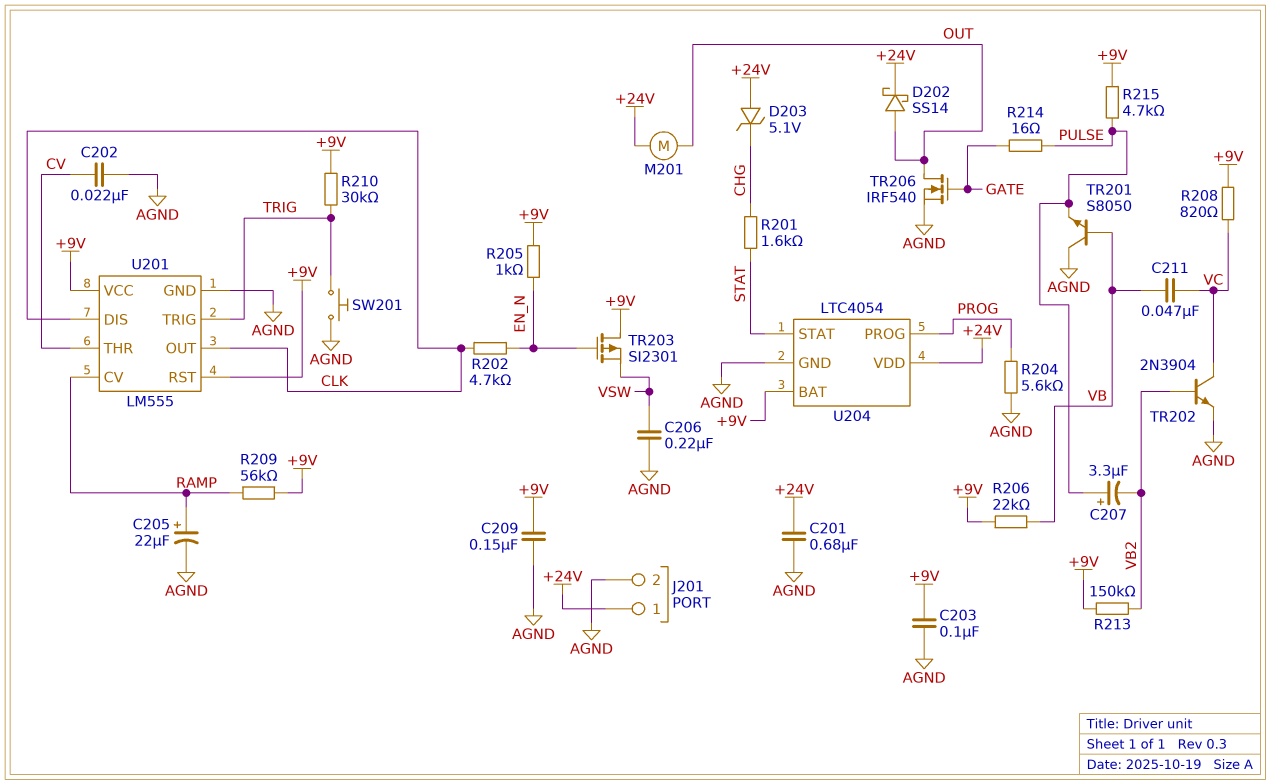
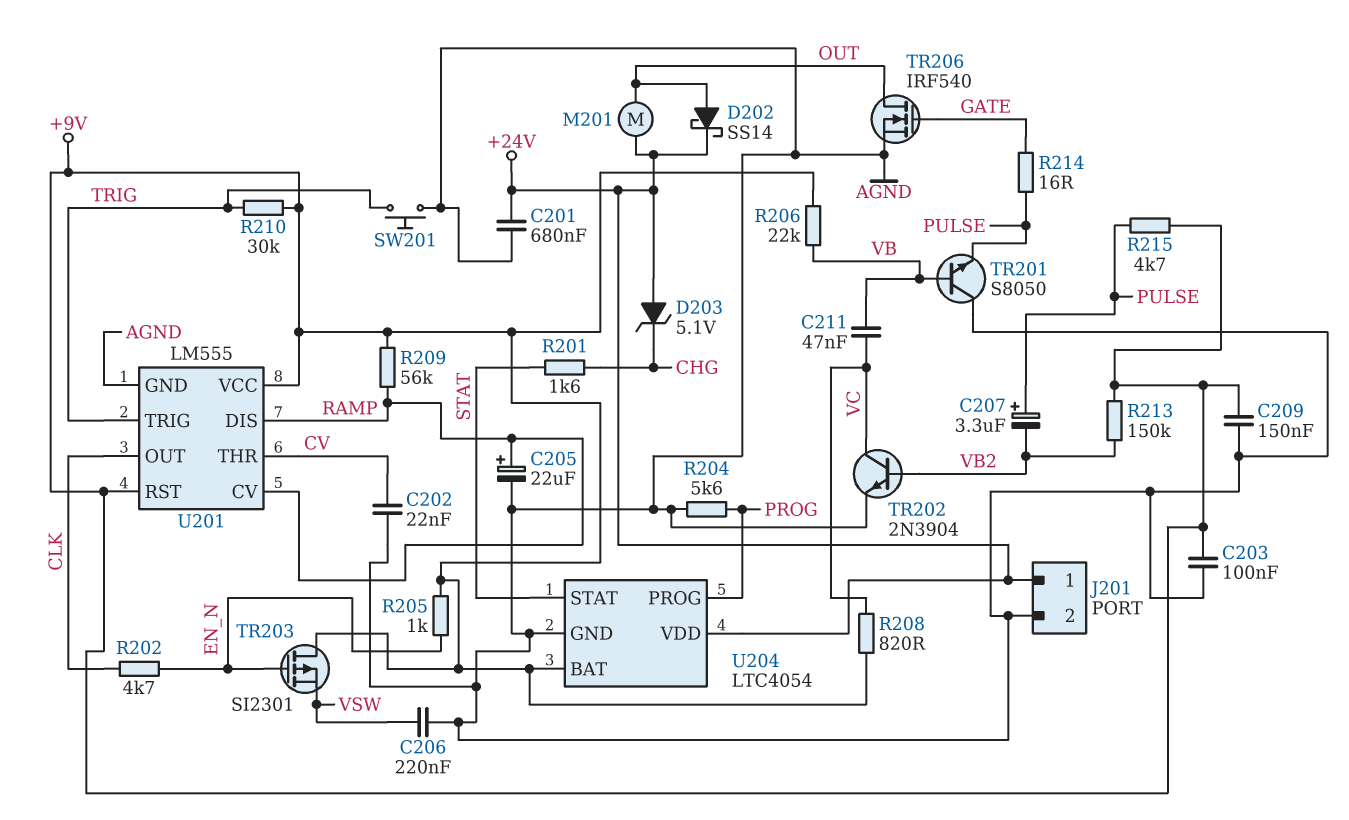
U201 pin DIS: CLK -> RAMP

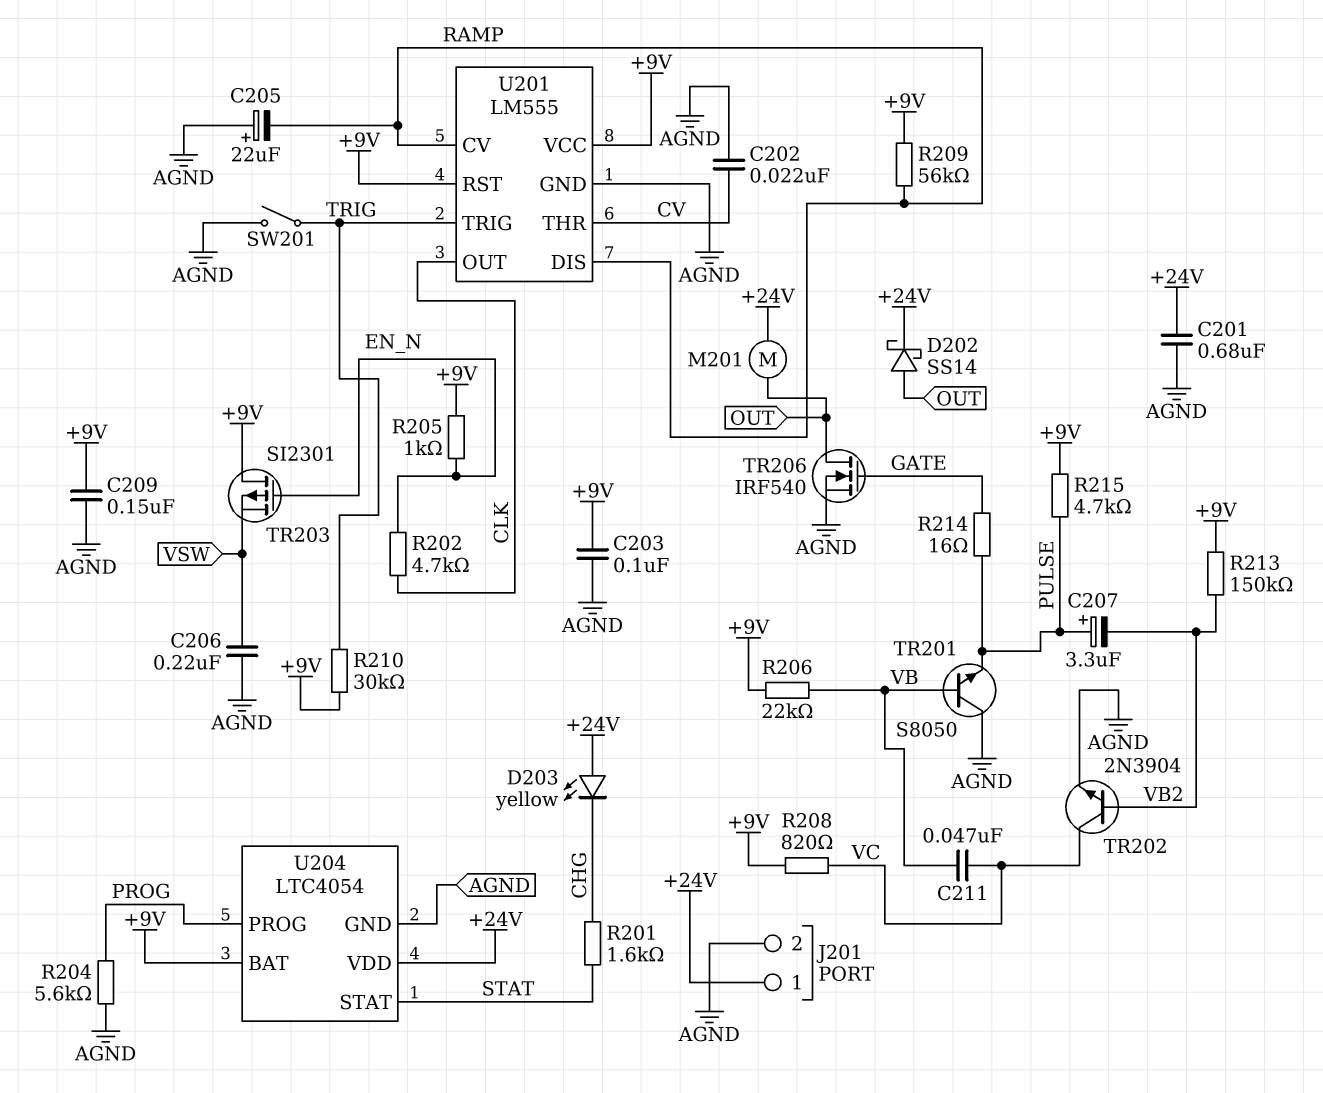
C205: 22uF (plus RAMP, minus AGND) -> 22uF (plus AGND, minus RAMP)
D203: zener 5.1V (A +24V, K CHG) -> LED yellow (A +24V, K CHG)
SW201: button (AGND, TRIG) -> switch (AGND, TRIG)

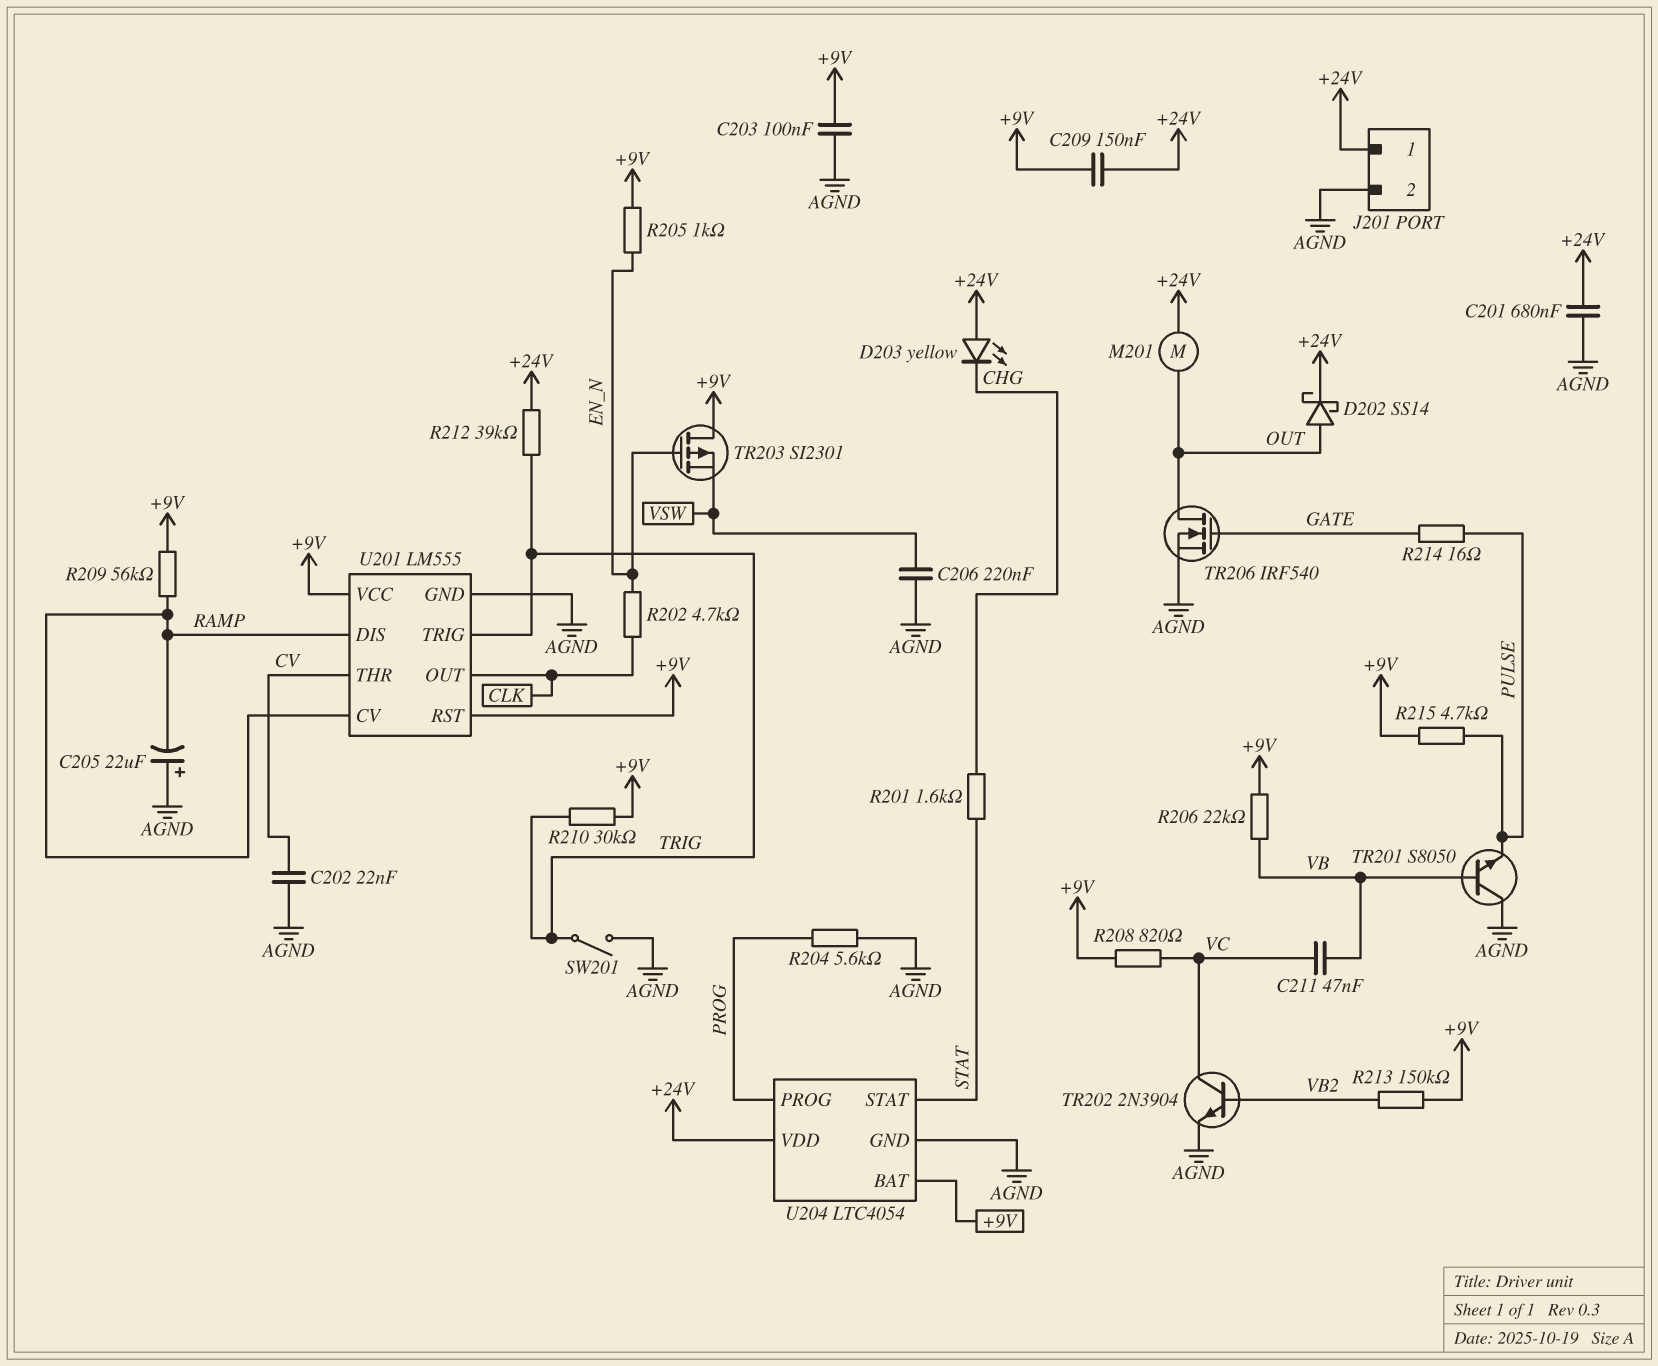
C207: 3.3uF (plus PULSE, minus VB2) -> none
C209: 150nF (+9V, AGND) -> 150nF (+9V, +24V)
R212: none -> 39k (+24V, TRIG)

